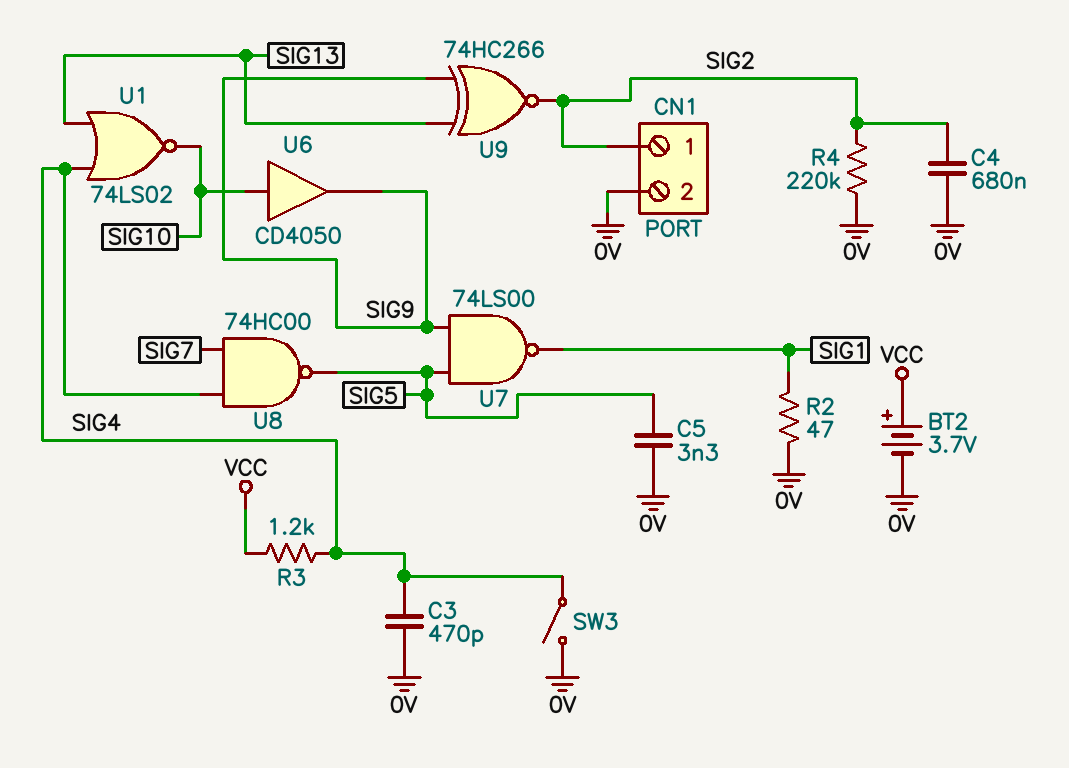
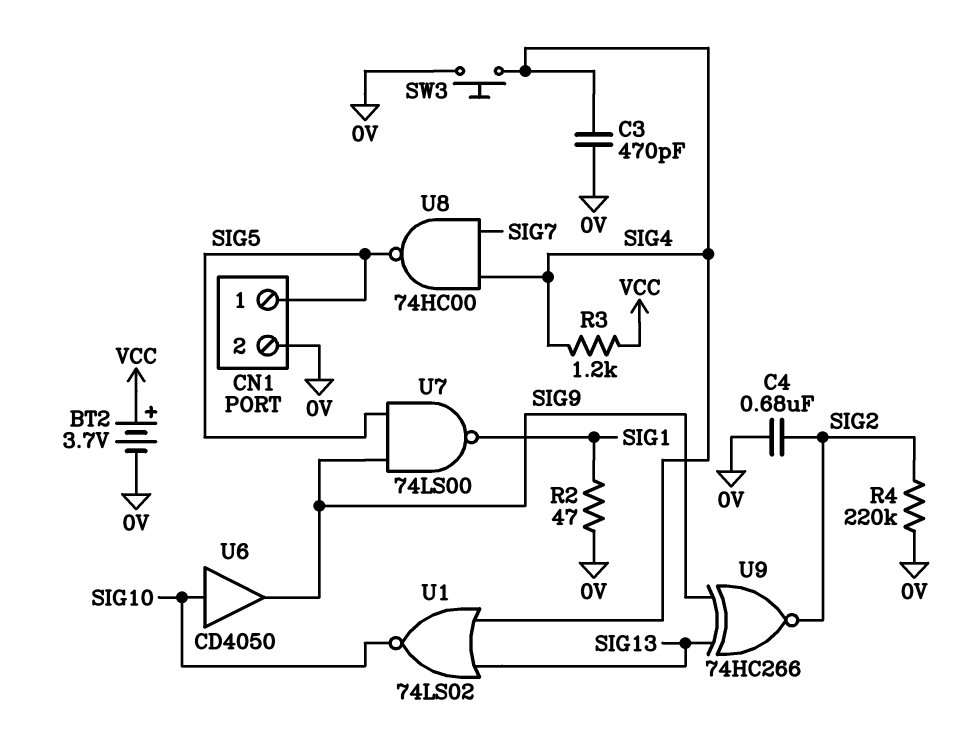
C5: 3.3nF (0V, SIG5) -> none
CN1 pin 1: SIG2 -> SIG5
SW3: switch (0V, SIG4) -> button (0V, SIG4)

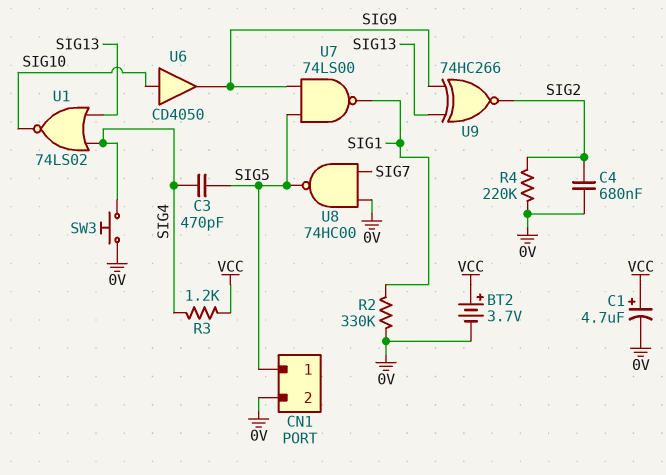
C1: none -> 4.7uF (plus VCC, minus 0V)
C3: 470pF (0V, SIG4) -> 470pF (SIG4, SIG5)
R2: 47 (0V, SIG1) -> 330k (0V, SIG1)
U8: NAND 74HC00 (in SIG4, in SIG7, out SIG5) -> NAND 74HC00 (in 0V, in SIG7, out SIG5)

